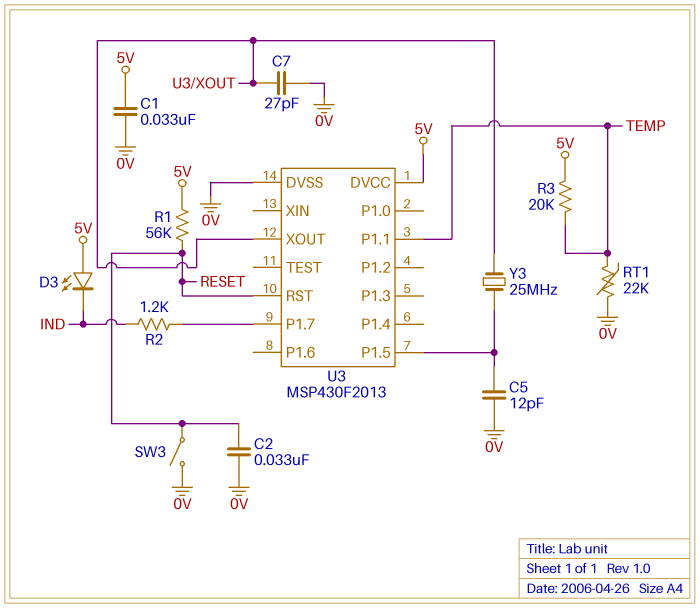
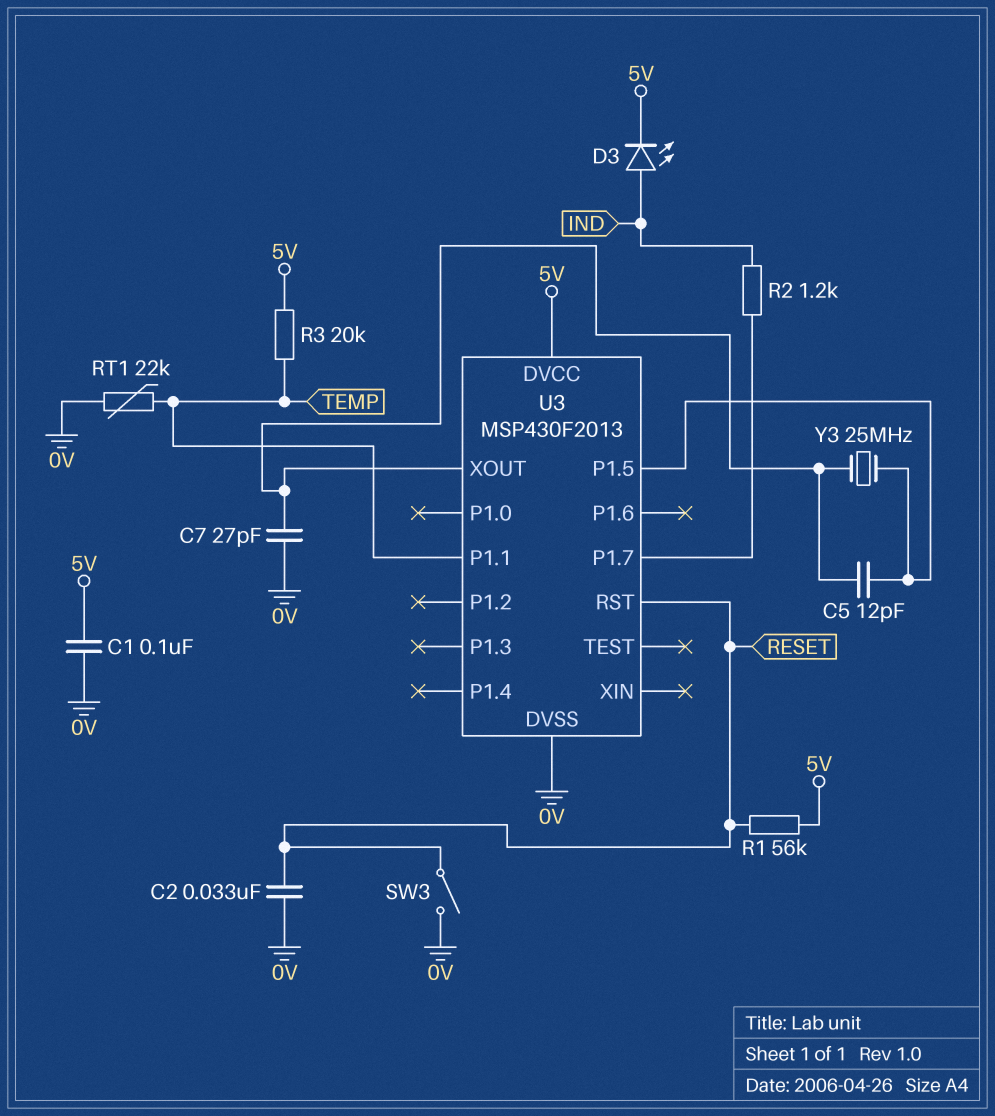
C1: 33nF (0V, 5V) -> 100nF (0V, 5V)
C5: 12pF (0V, U3/P1.5) -> 12pF (U3/P1.5, U3/XOUT)
D3: LED (A 5V, K IND) -> LED (A IND, K 5V)

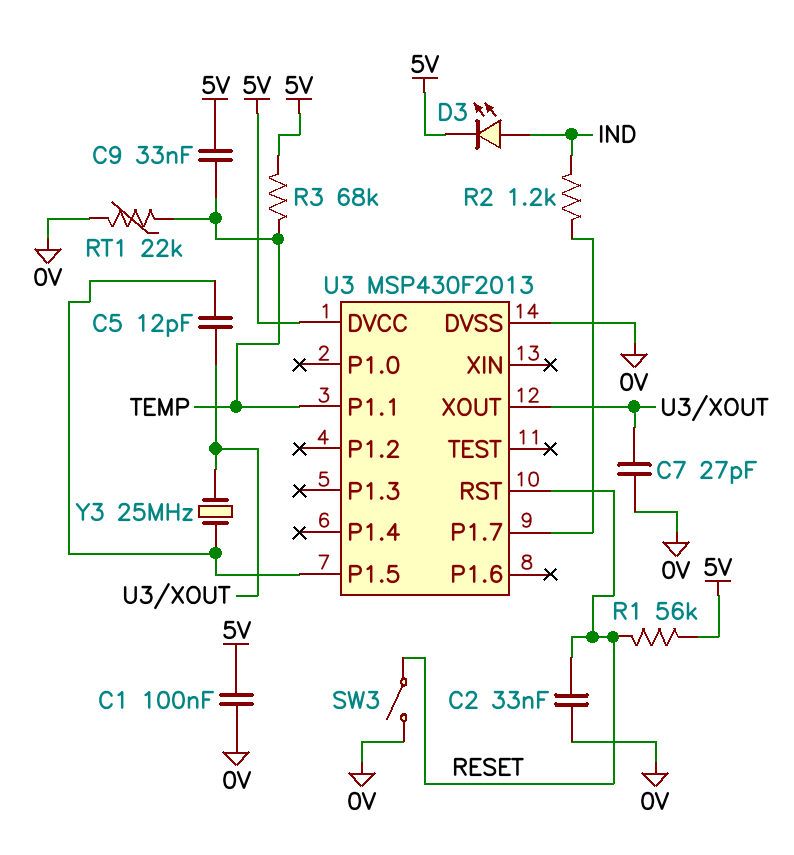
C9: none -> 33nF (5V, TEMP)
R3: 20k (5V, TEMP) -> 68k (5V, TEMP)

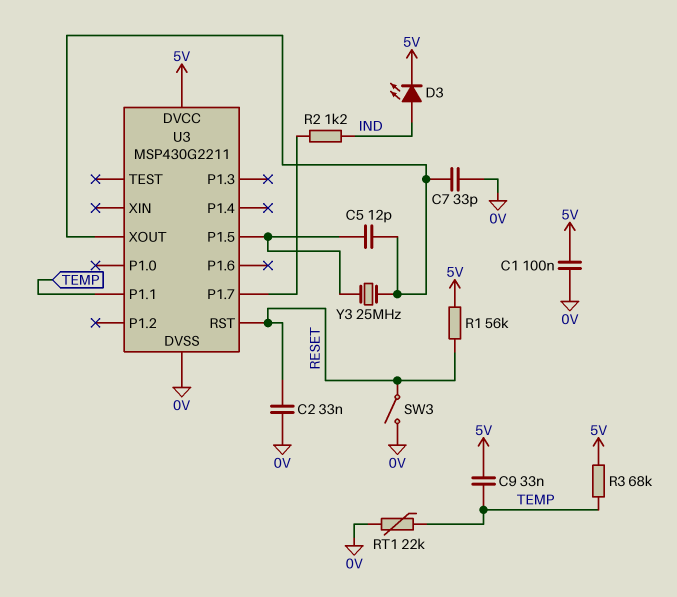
C7: 27pF (0V, U3/XOUT) -> 33pF (0V, U3/XOUT)
U3: MSP430F2013 -> MSP430G2211

